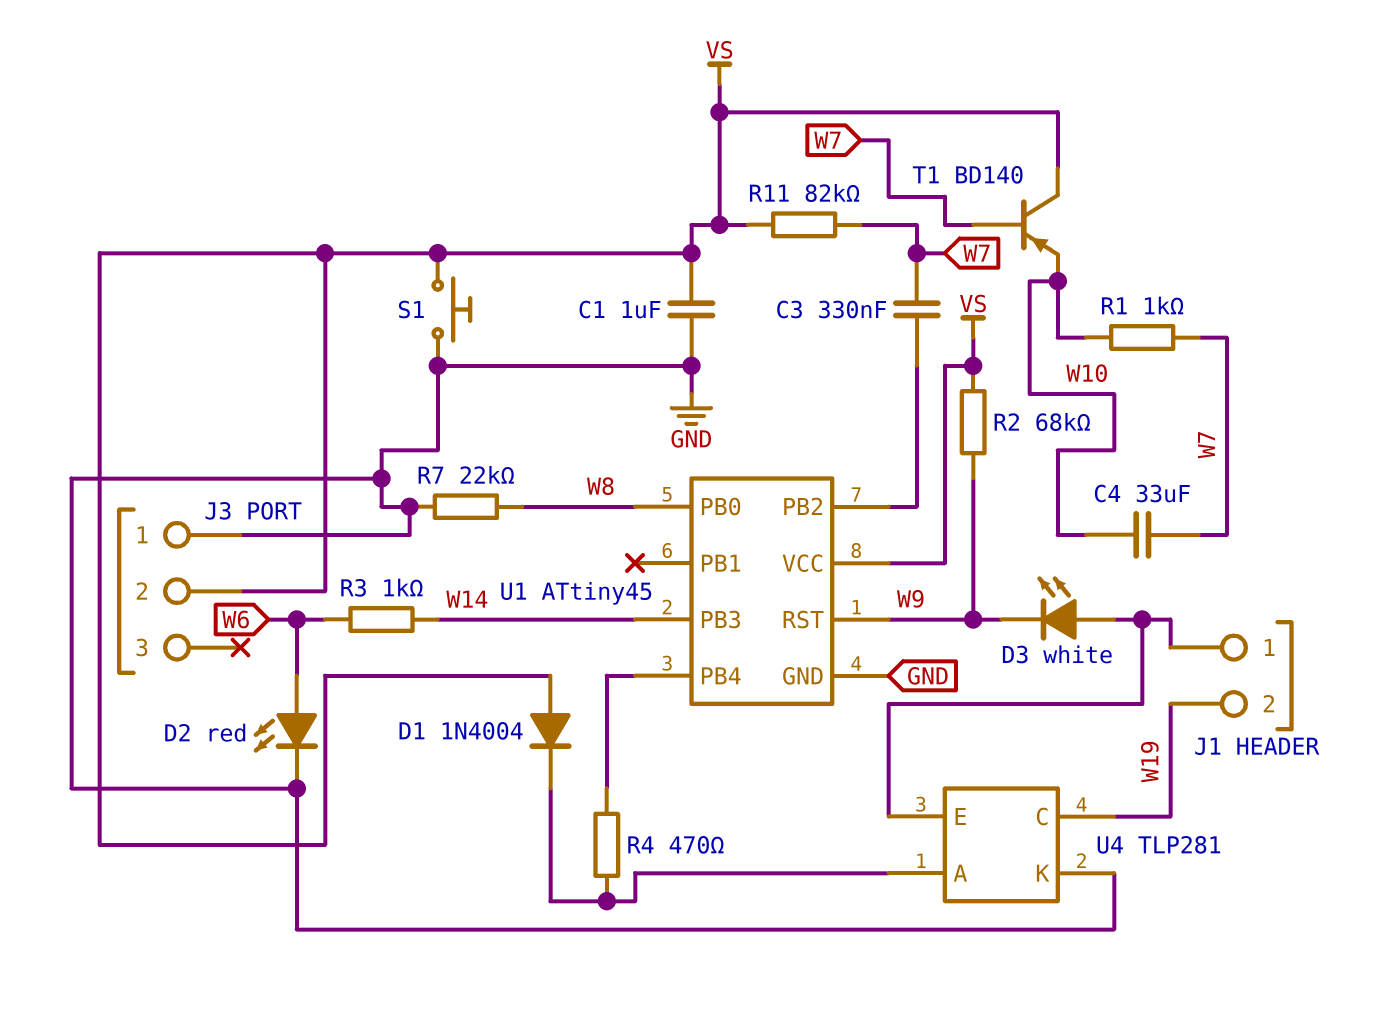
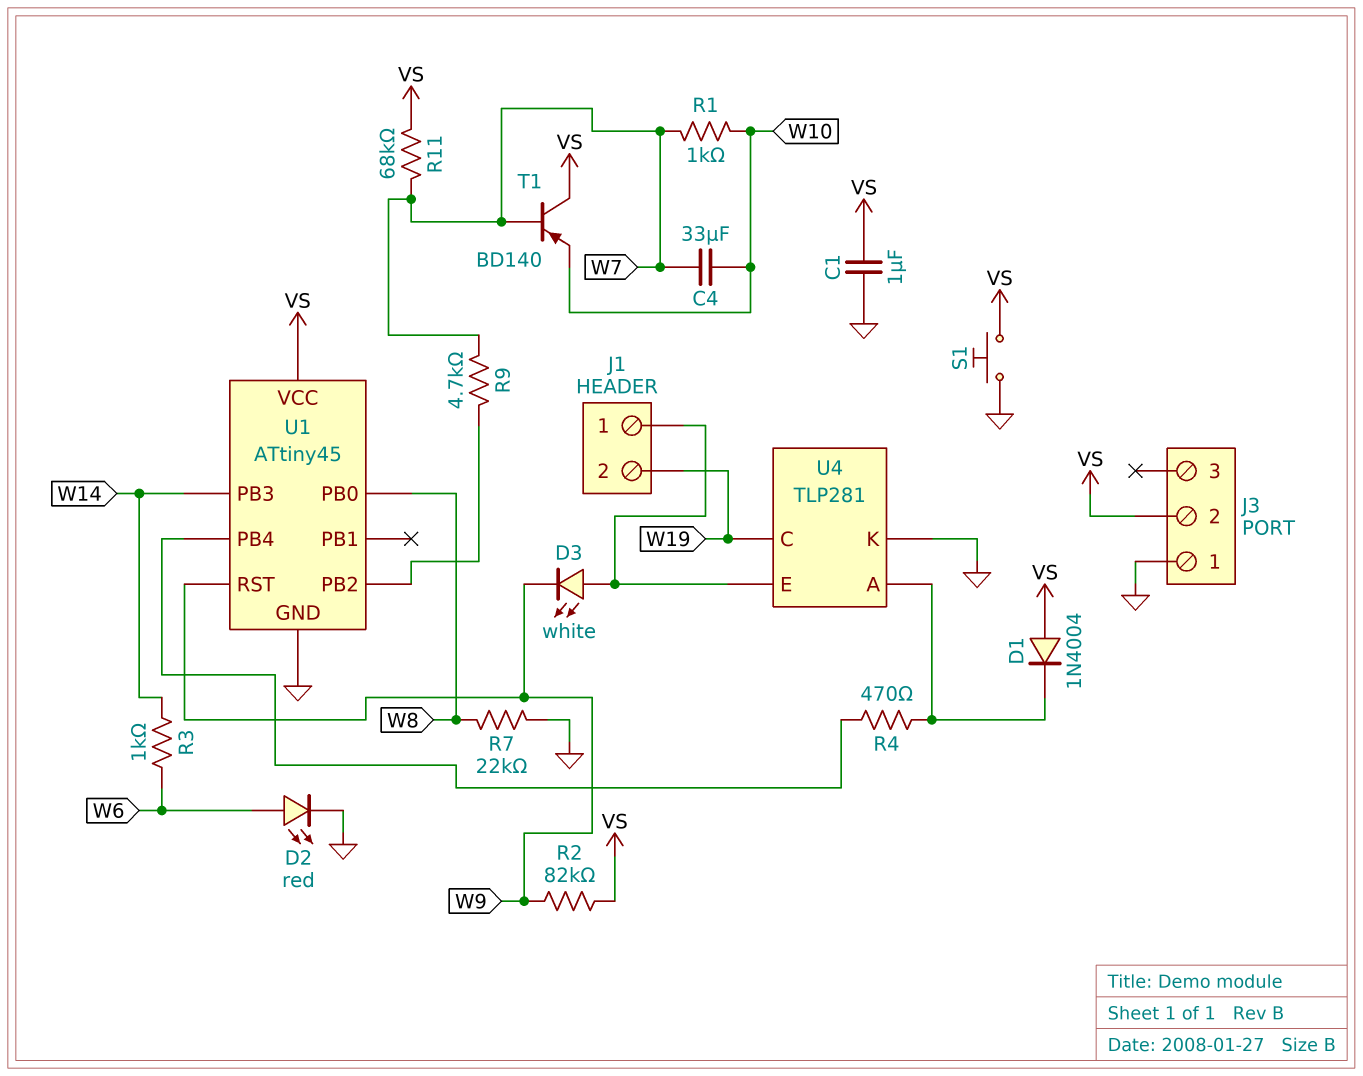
C3: 330nF (U1/PB2, W7) -> none
R2: 68k (VS, W9) -> 82k (VS, W9)
R9: none -> 4.7k (U1/PB2, W7)
R11: 82k (VS, W7) -> 68k (VS, W7)

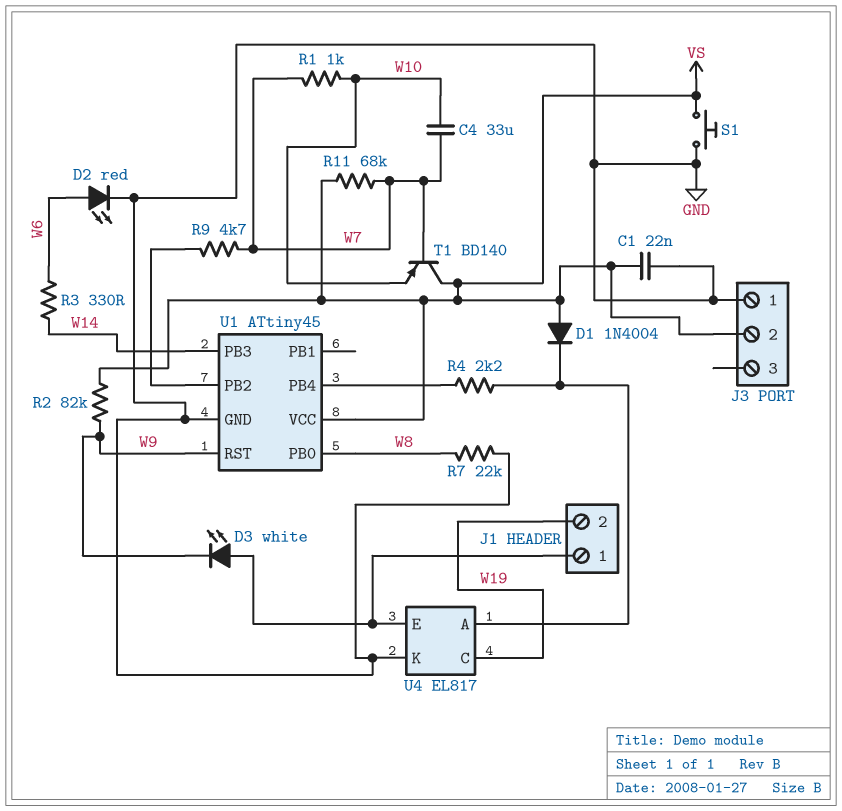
C1: 1uF (GND, VS) -> 22nF (GND, VS)
R3: 1k (W6, W14) -> 330 (W6, W14)
R4: 470 (U1/PB4, U4/A) -> 2.2k (U1/PB4, U4/A)
U4: TLP281 -> EL817

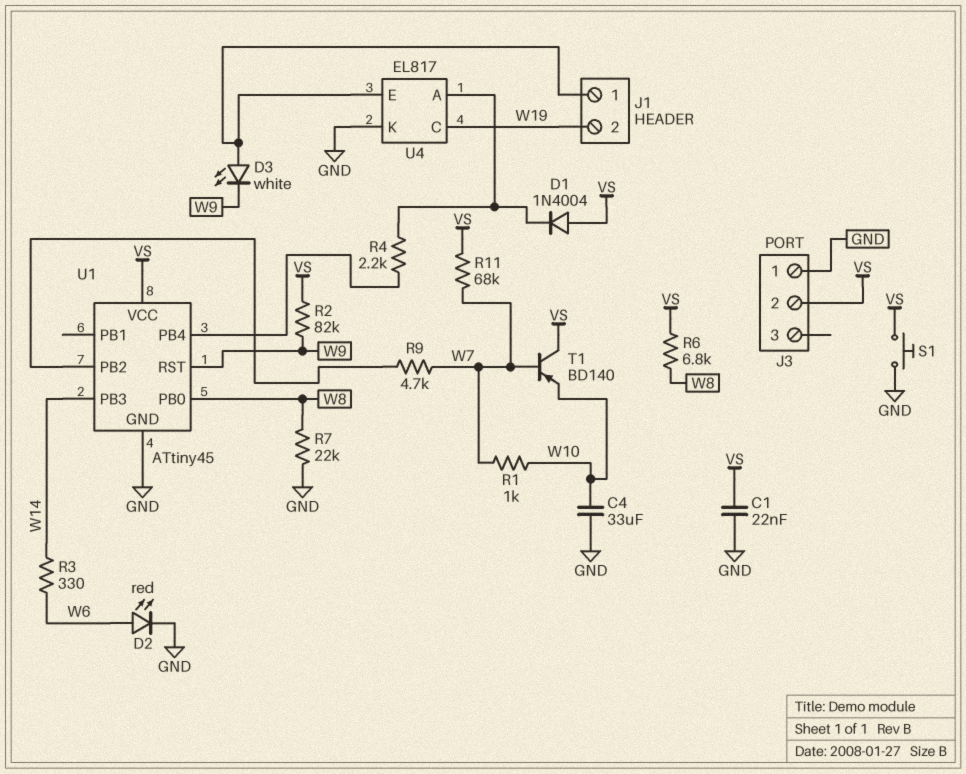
C4: 33uF (W7, W10) -> 33uF (GND, W10)
R6: none -> 6.8k (VS, W8)

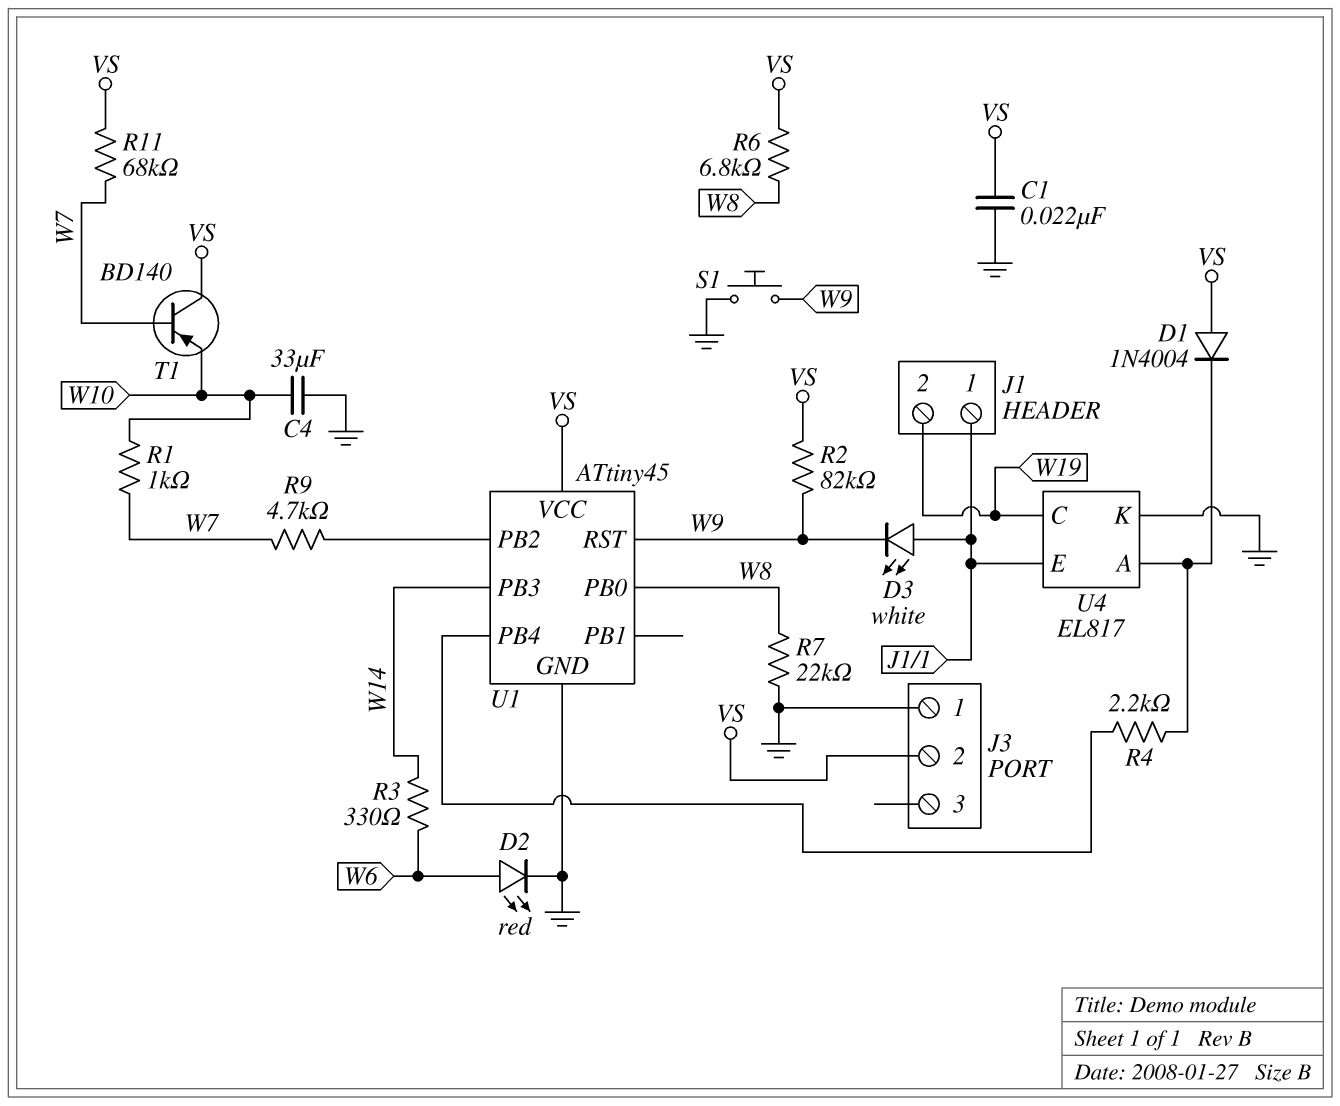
S1: button (GND, VS) -> button (GND, W9)

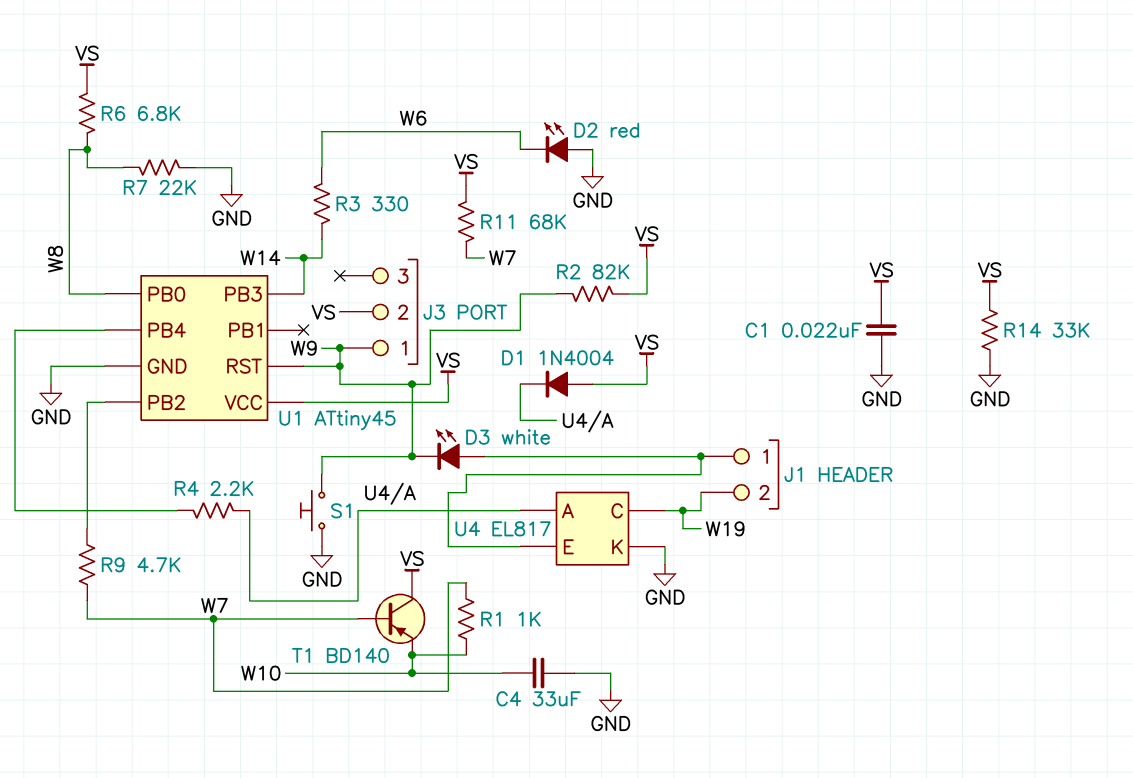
D2: LED red (A W6, K GND) -> LED red (A GND, K W6)
J3 pin 1: GND -> W9
R14: none -> 33k (GND, VS)

